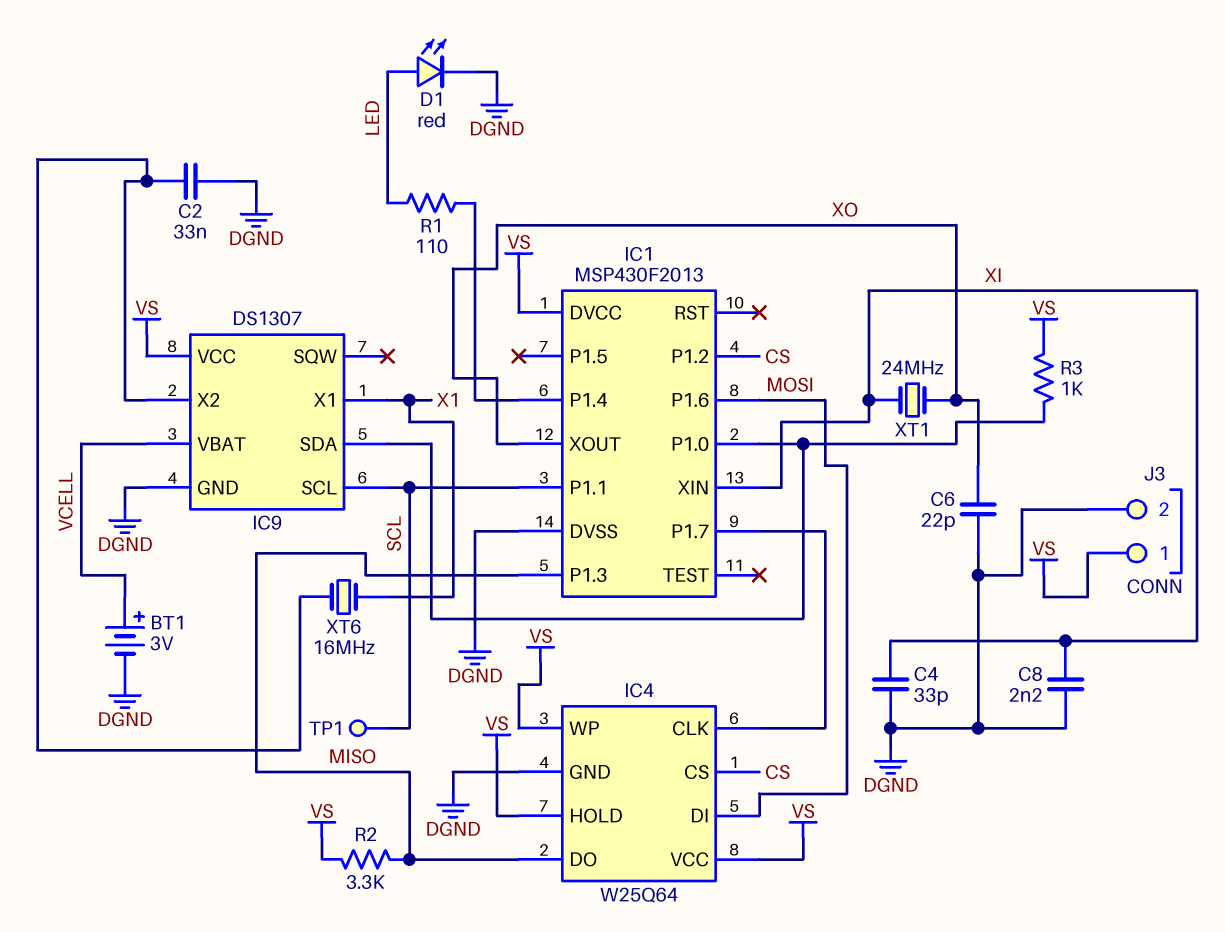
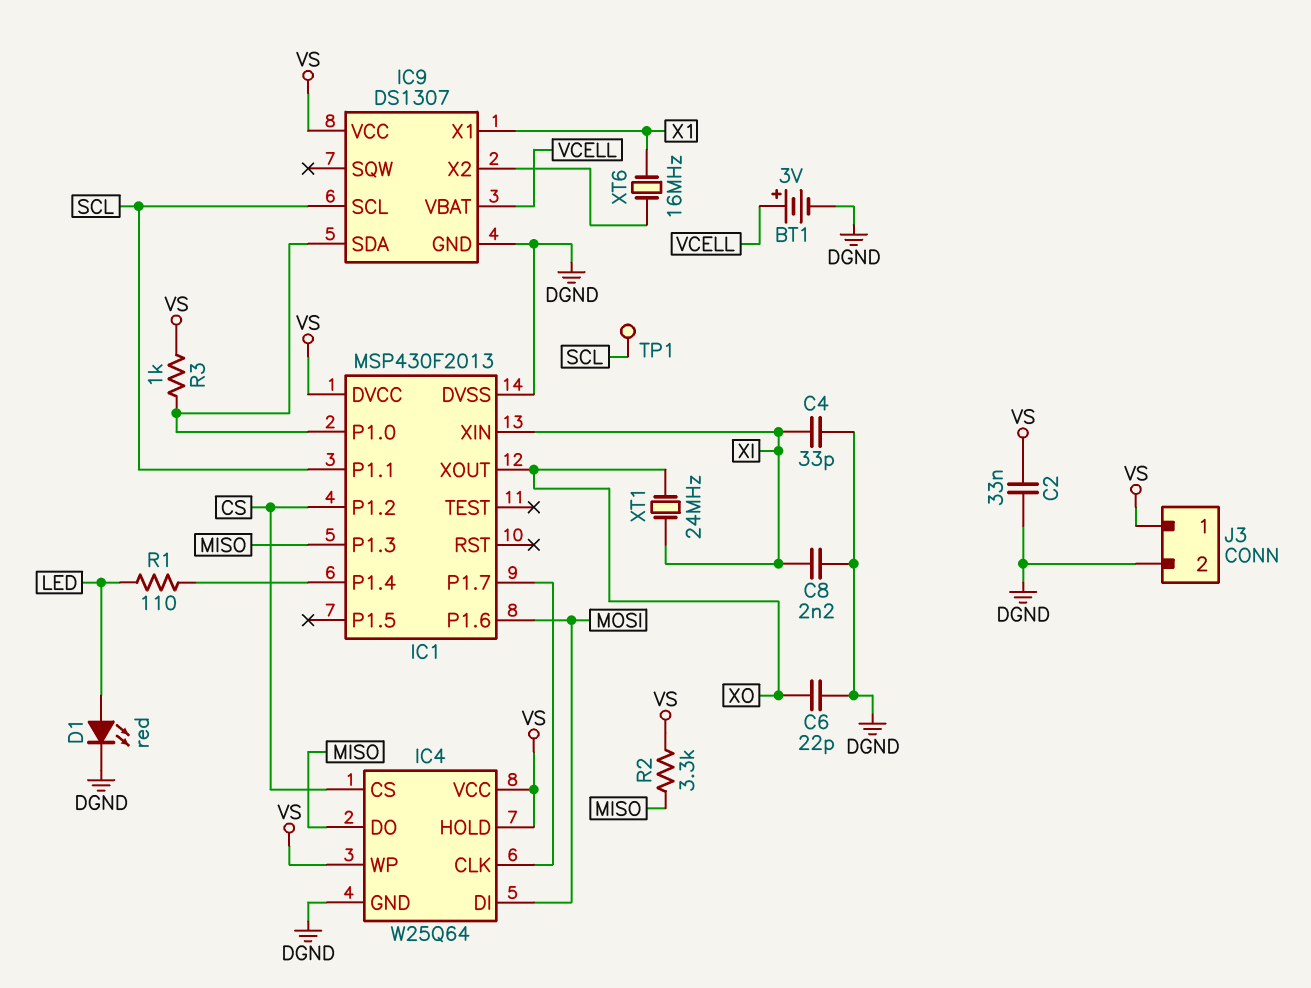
C2: 33nF (DGND, IC9/X2) -> 33nF (DGND, VS)

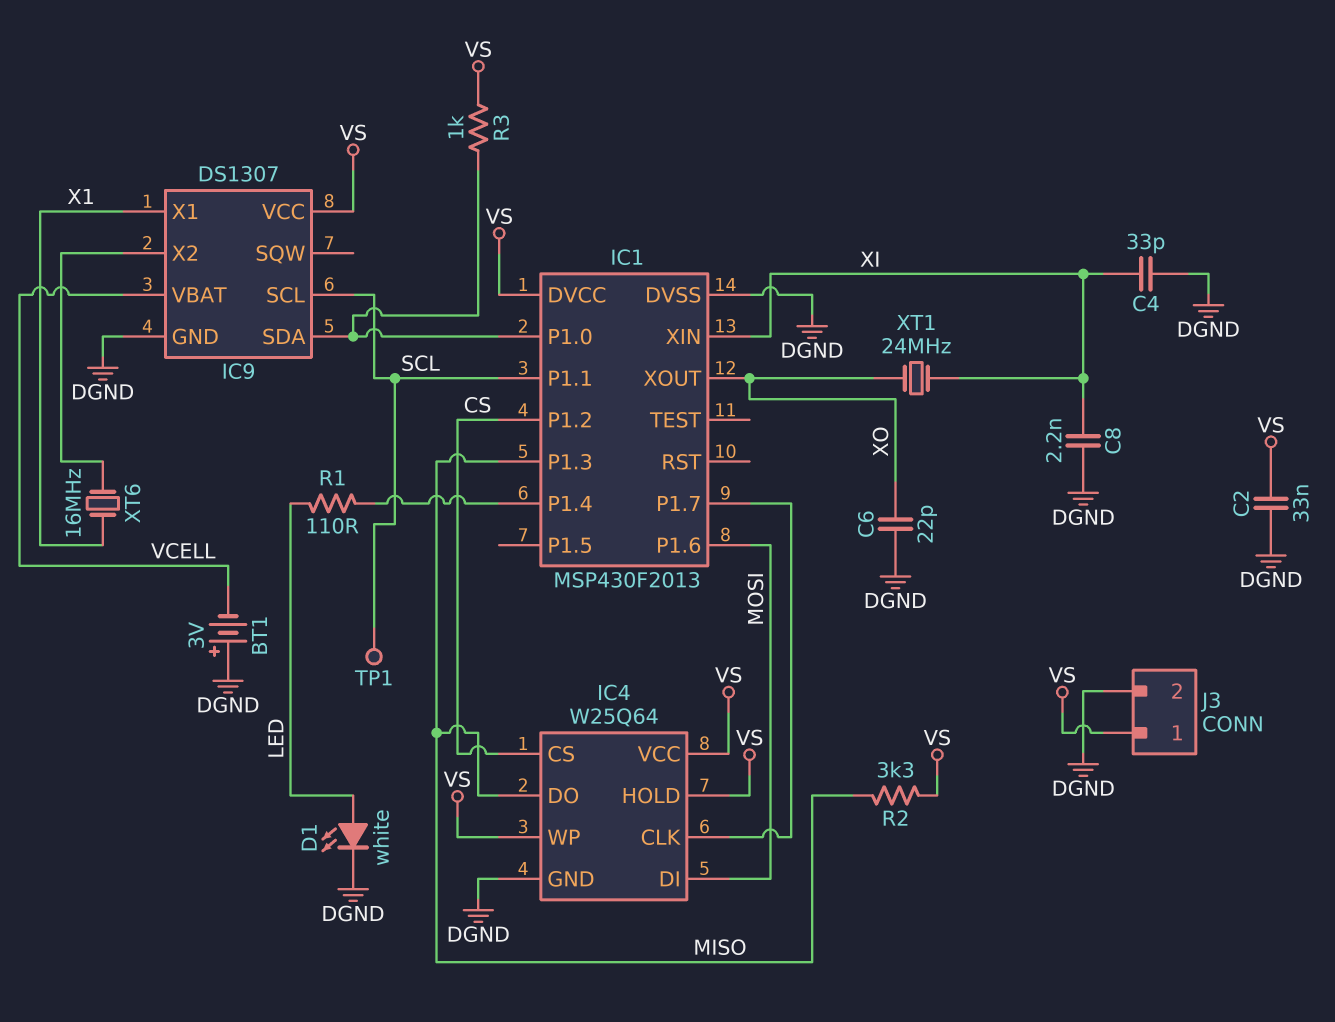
BT1: 3V (plus VCELL, minus DGND) -> 3V (plus DGND, minus VCELL)
D1: LED red (A LED, K DGND) -> LED white (A LED, K DGND)

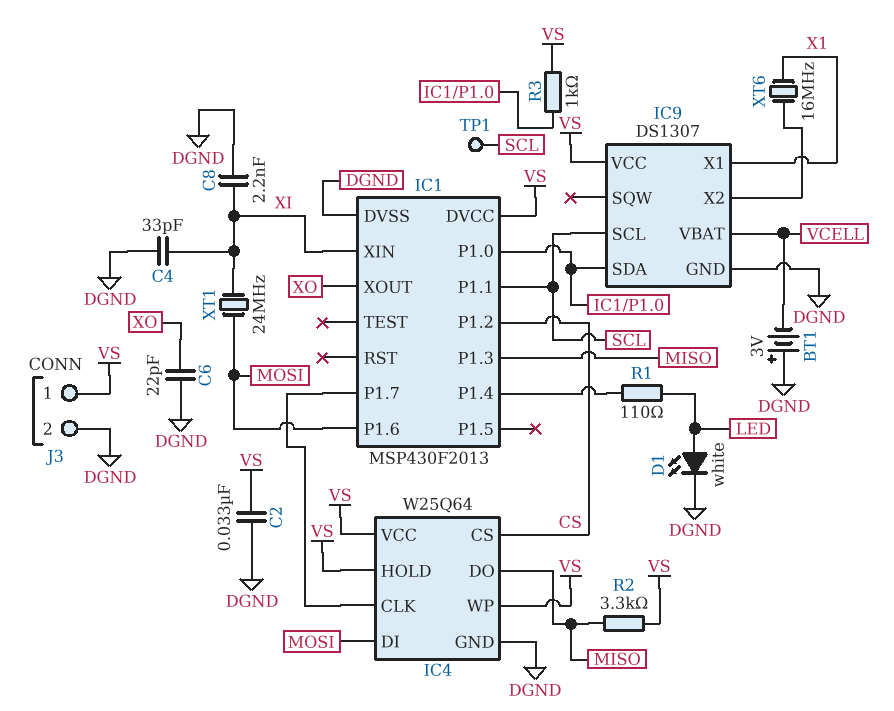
XT1: 24MHz (XI, XO) -> 24MHz (MOSI, XI)

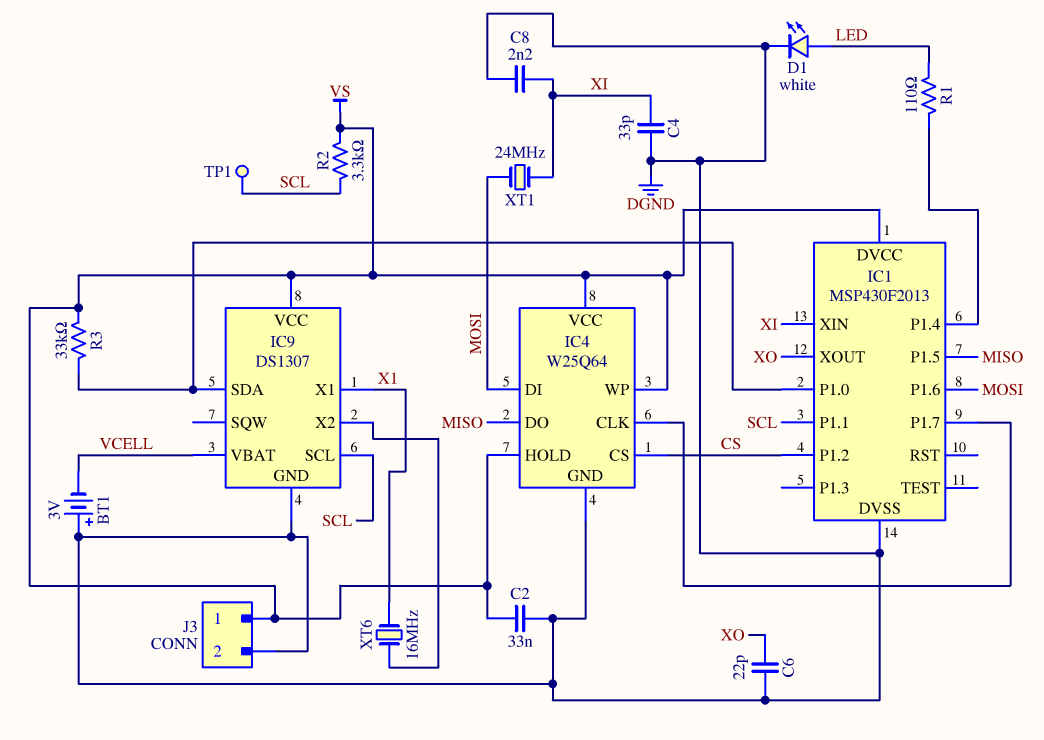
IC1 pin P1.3: MISO -> none
IC1 pin P1.5: none -> MISO
R2: 3.3k (MISO, VS) -> 3.3k (SCL, VS)
R3: 1k (IC1/P1.0, VS) -> 33k (IC1/P1.0, VS)

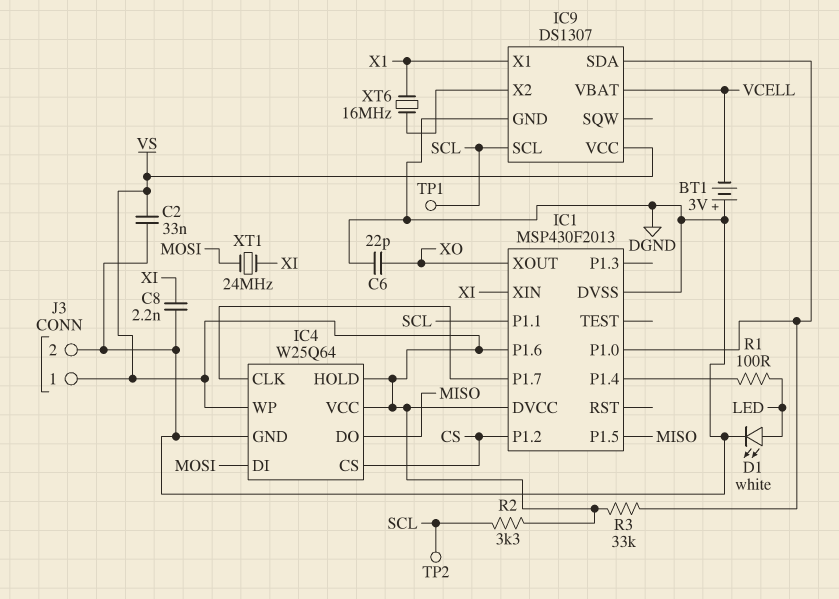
C4: 33pF (DGND, XI) -> none
IC1 pin P1.6: MOSI -> VS
R1: 110 (IC1/P1.4, LED) -> 100 (IC1/P1.4, LED)
TP2: none -> test point (SCL)

